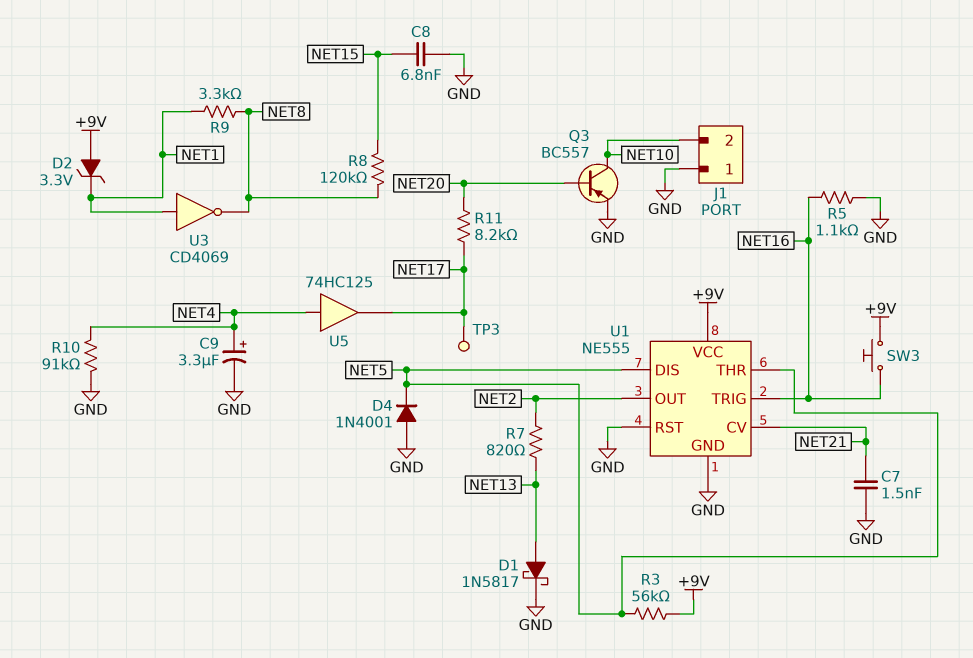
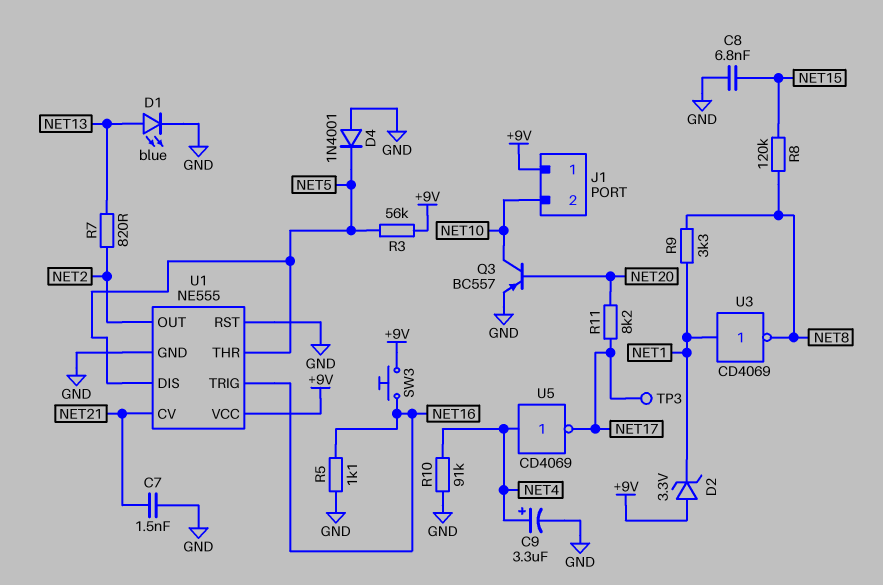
D1: schottky 1N5817 (A NET13, K GND) -> LED blue (A NET13, K GND)
J1 pin 1: GND -> +9V
U5: buffer 74HC125 (in NET4, out NET17) -> NOT CD4069 (in NET4, out NET17)

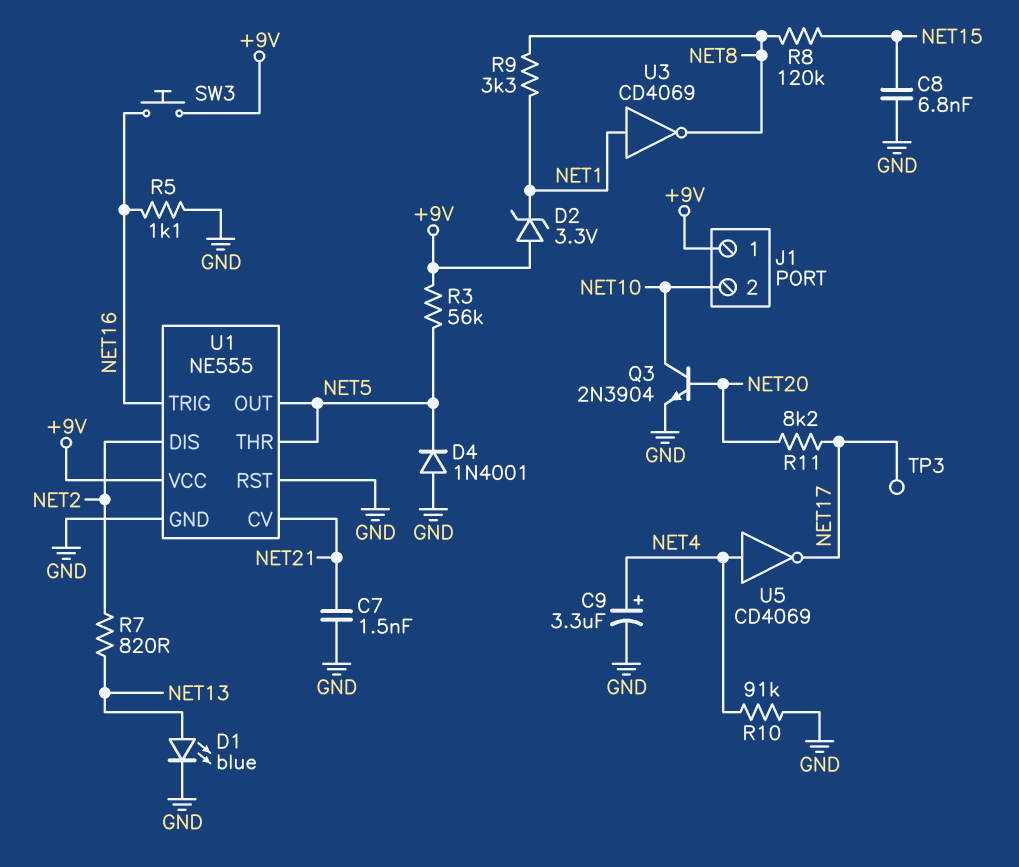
Q3: PNP BC557 (B NET20, C NET10, E GND) -> NPN 2N3904 (B NET20, C NET10, E GND)
U1 pin DIS: NET5 -> NET2
U1 pin OUT: NET2 -> NET5

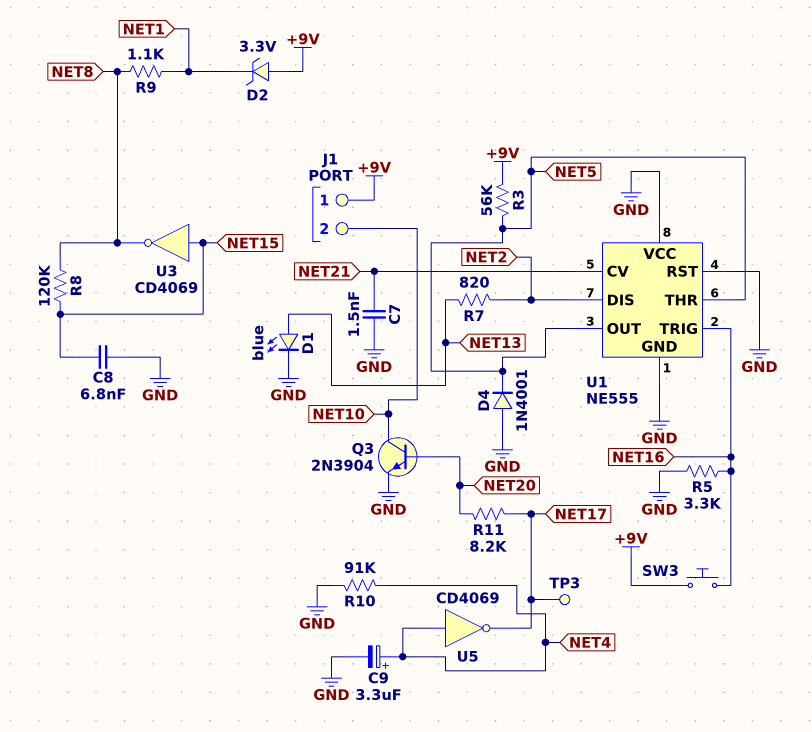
R5: 1.1k (GND, NET16) -> 3.3k (GND, NET16)
R9: 3.3k (NET1, NET8) -> 1.1k (NET1, NET8)
U1 pin VCC: +9V -> GND
U3: NOT CD4069 (in NET1, out NET8) -> NOT CD4069 (in NET15, out NET8)

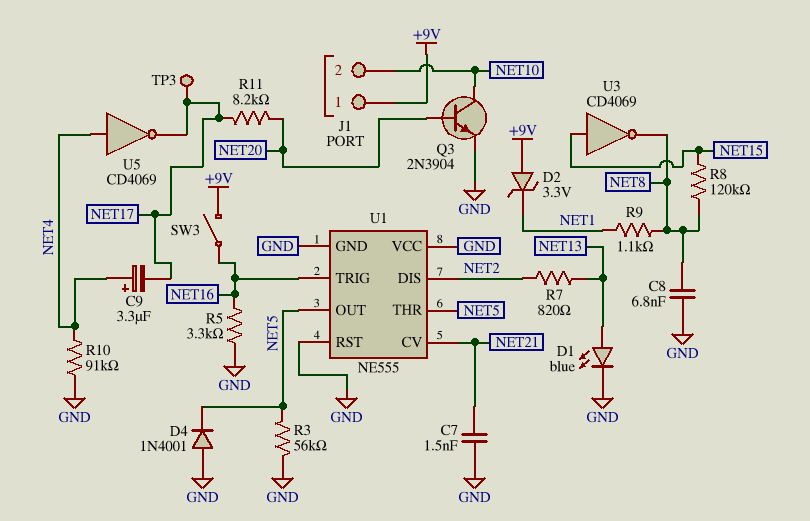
C8: 6.8nF (GND, NET15) -> 6.8nF (GND, NET8)
C9: 3.3uF (plus NET4, minus GND) -> 3.3uF (plus NET4, minus NET17)
R3: 56k (+9V, NET5) -> 56k (GND, NET5)
SW3: button (+9V, NET16) -> switch (+9V, NET16)

